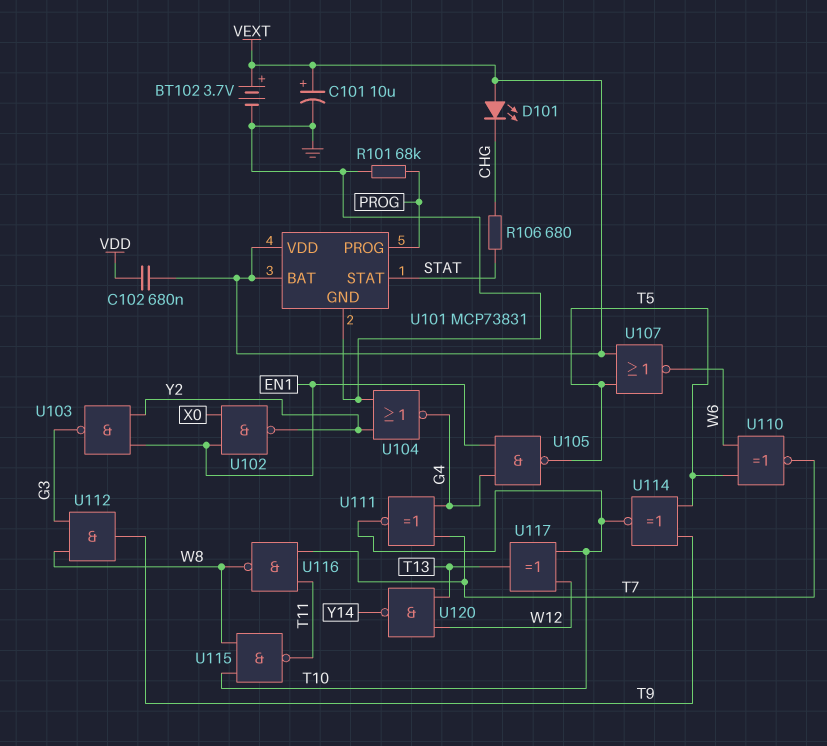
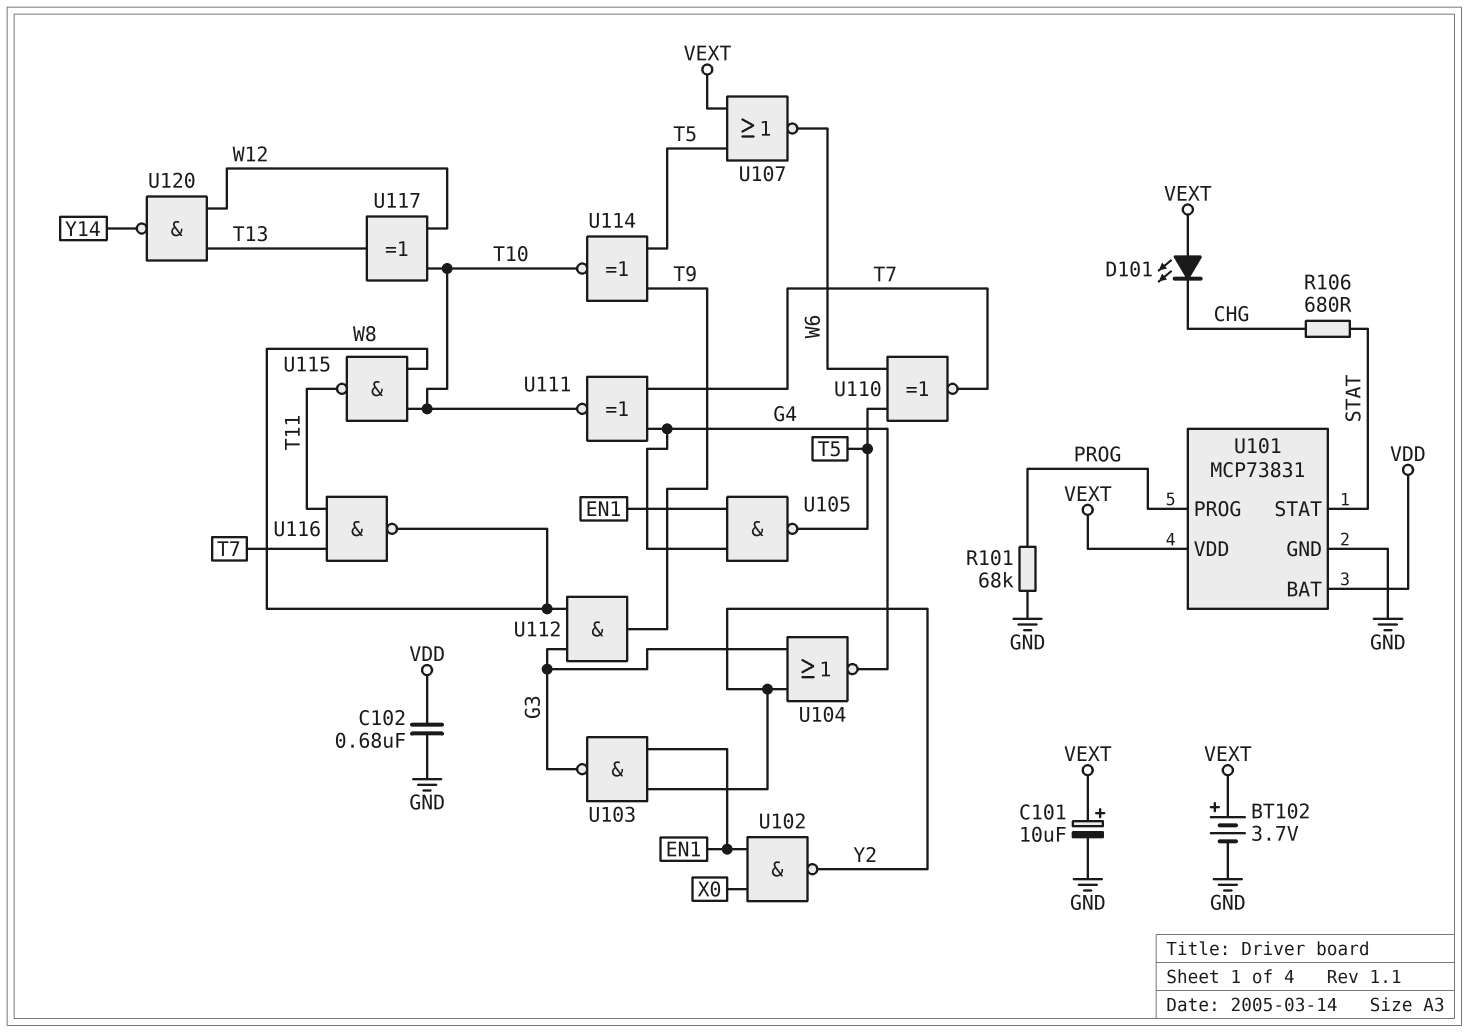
C102: 680nF (VDD, VEXT) -> 680nF (GND, VDD)
U101 pin BAT: VEXT -> VDD
U104: NOR (in GND, in Y2, out G4) -> NOR (in G3, in Y2, out G4)

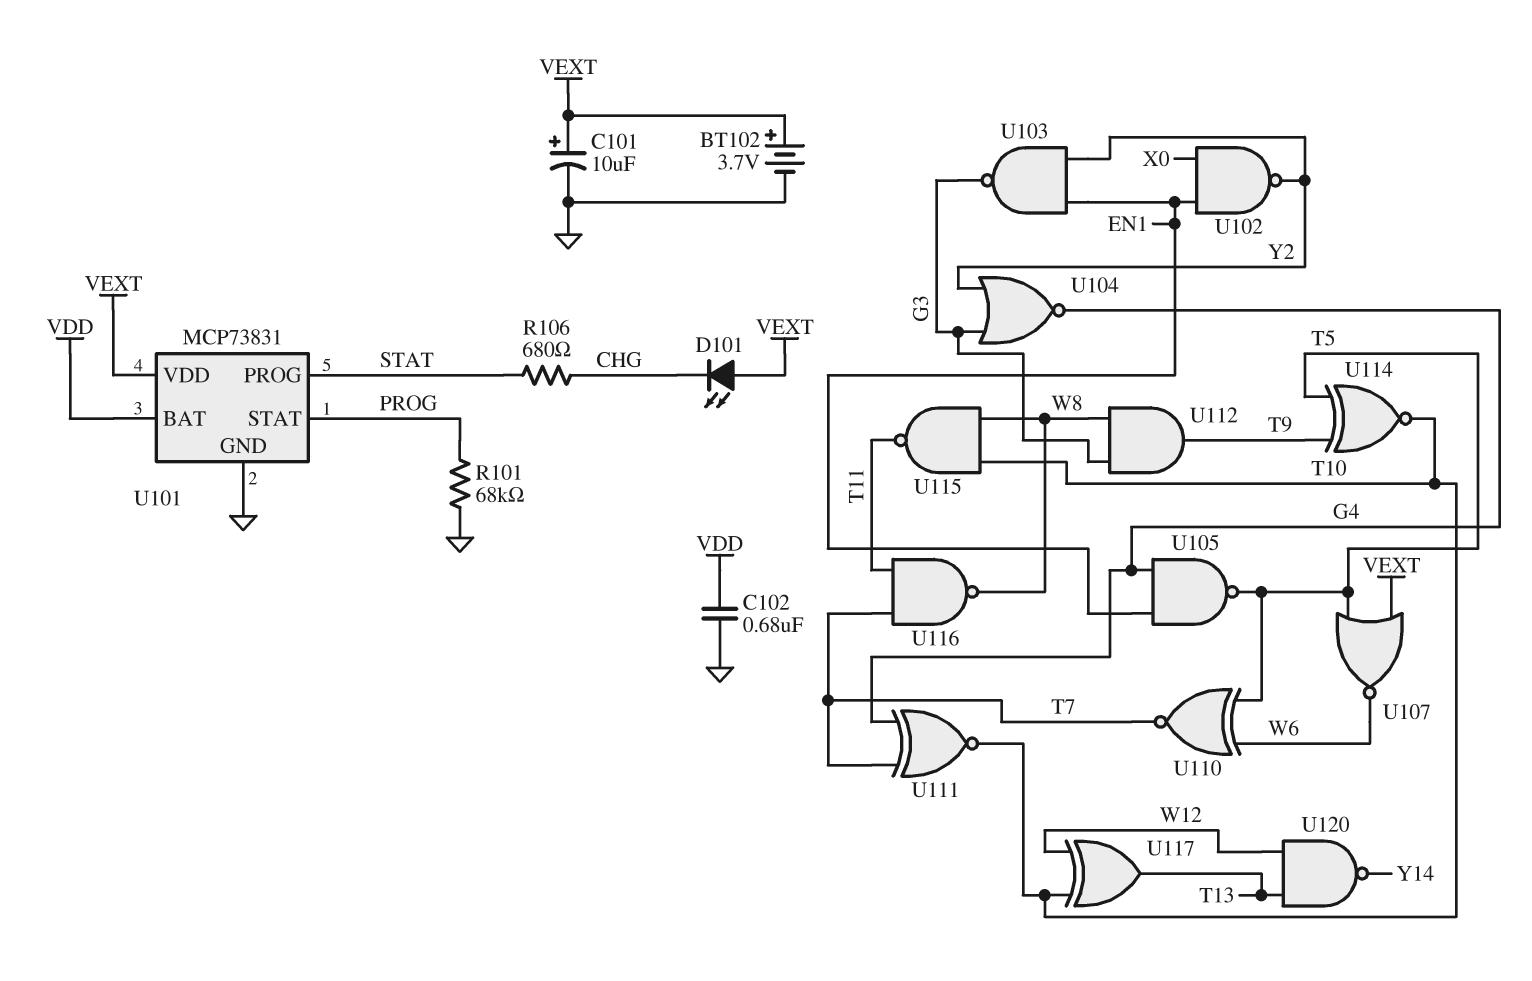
U101 pin PROG: PROG -> STAT
U101 pin STAT: STAT -> PROG

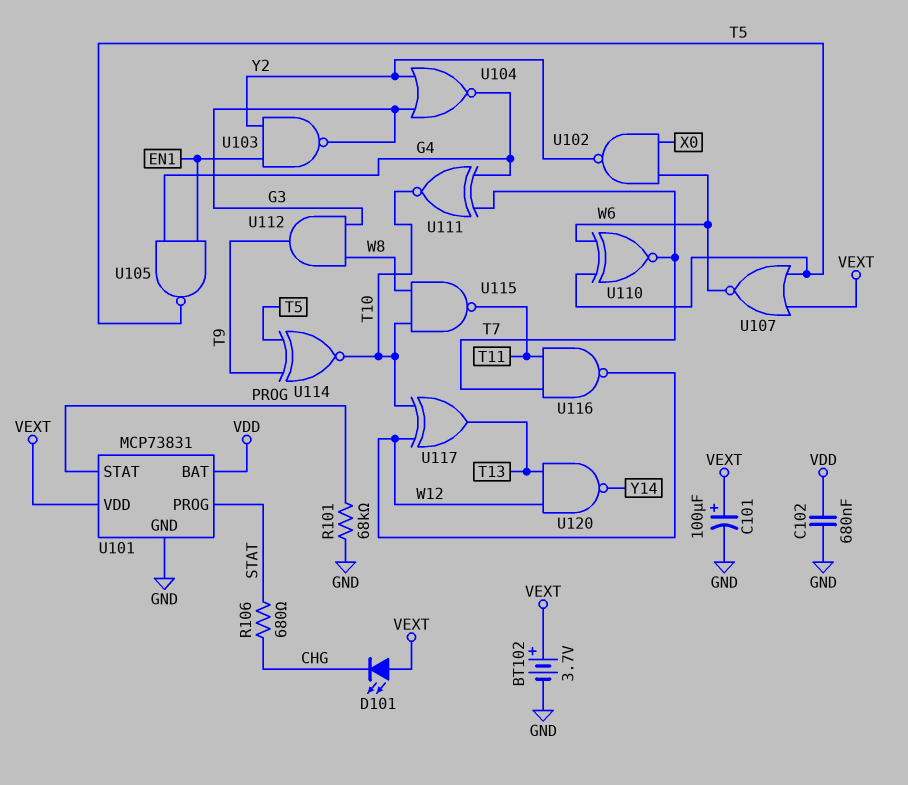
C101: 10uF (plus VEXT, minus GND) -> 100uF (plus VEXT, minus GND)
U102: NAND (in EN1, in X0, out Y2) -> NAND (in W6, in X0, out Y2)
U116: NAND (in T7, in T11, out W8) -> NAND (in T7, in T11, out W12)

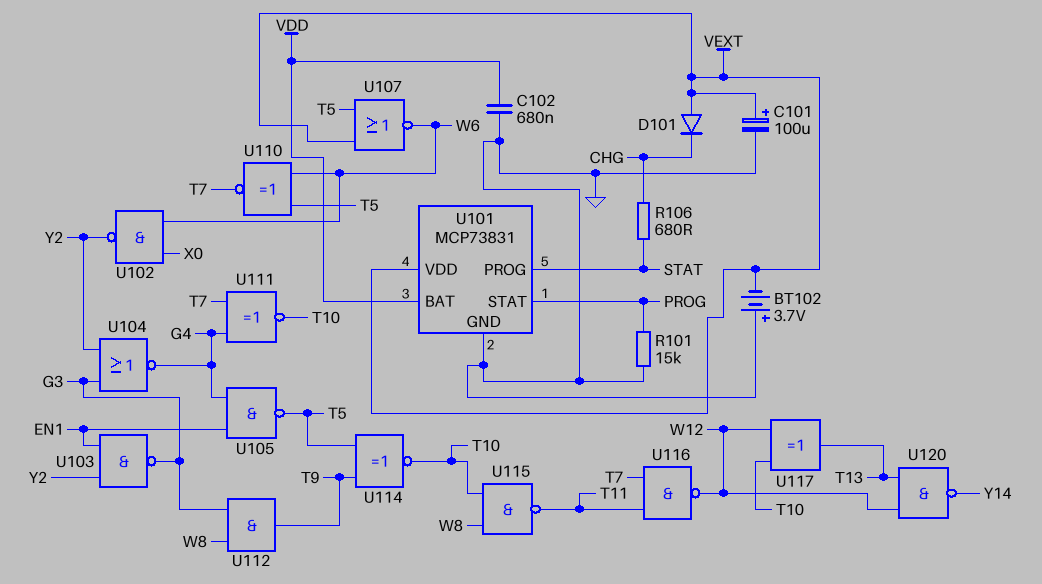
BT102: 3.7V (plus VEXT, minus GND) -> 3.7V (plus GND, minus VEXT)
D101: LED (A VEXT, K CHG) -> diode (A VEXT, K CHG)
R101: 68k (GND, PROG) -> 15k (GND, PROG)

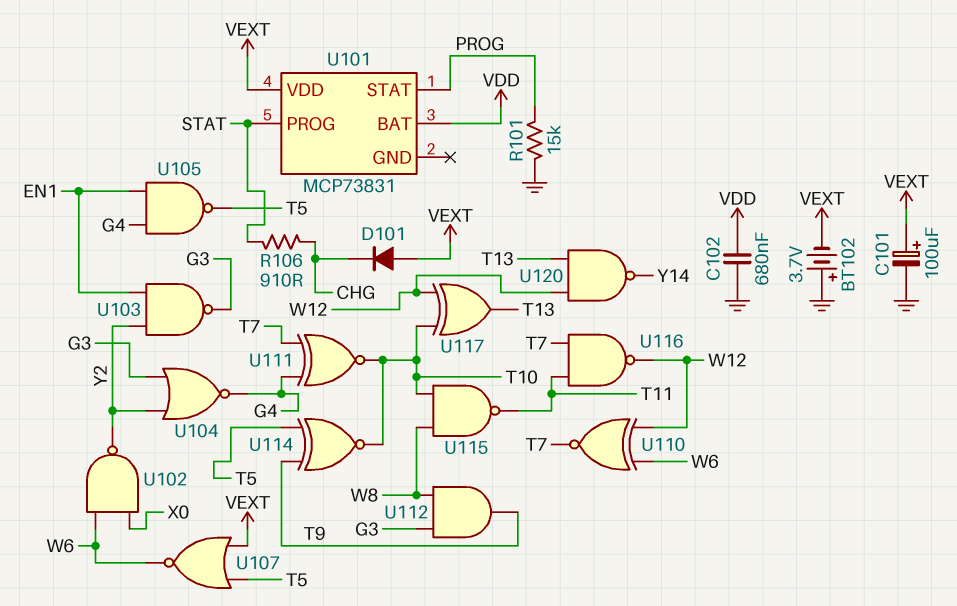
R106: 680 (CHG, STAT) -> 910 (CHG, STAT)
U101 pin GND: GND -> none
U110: XNOR (in T5, in W6, out T7) -> XNOR (in W6, in W12, out T7)

